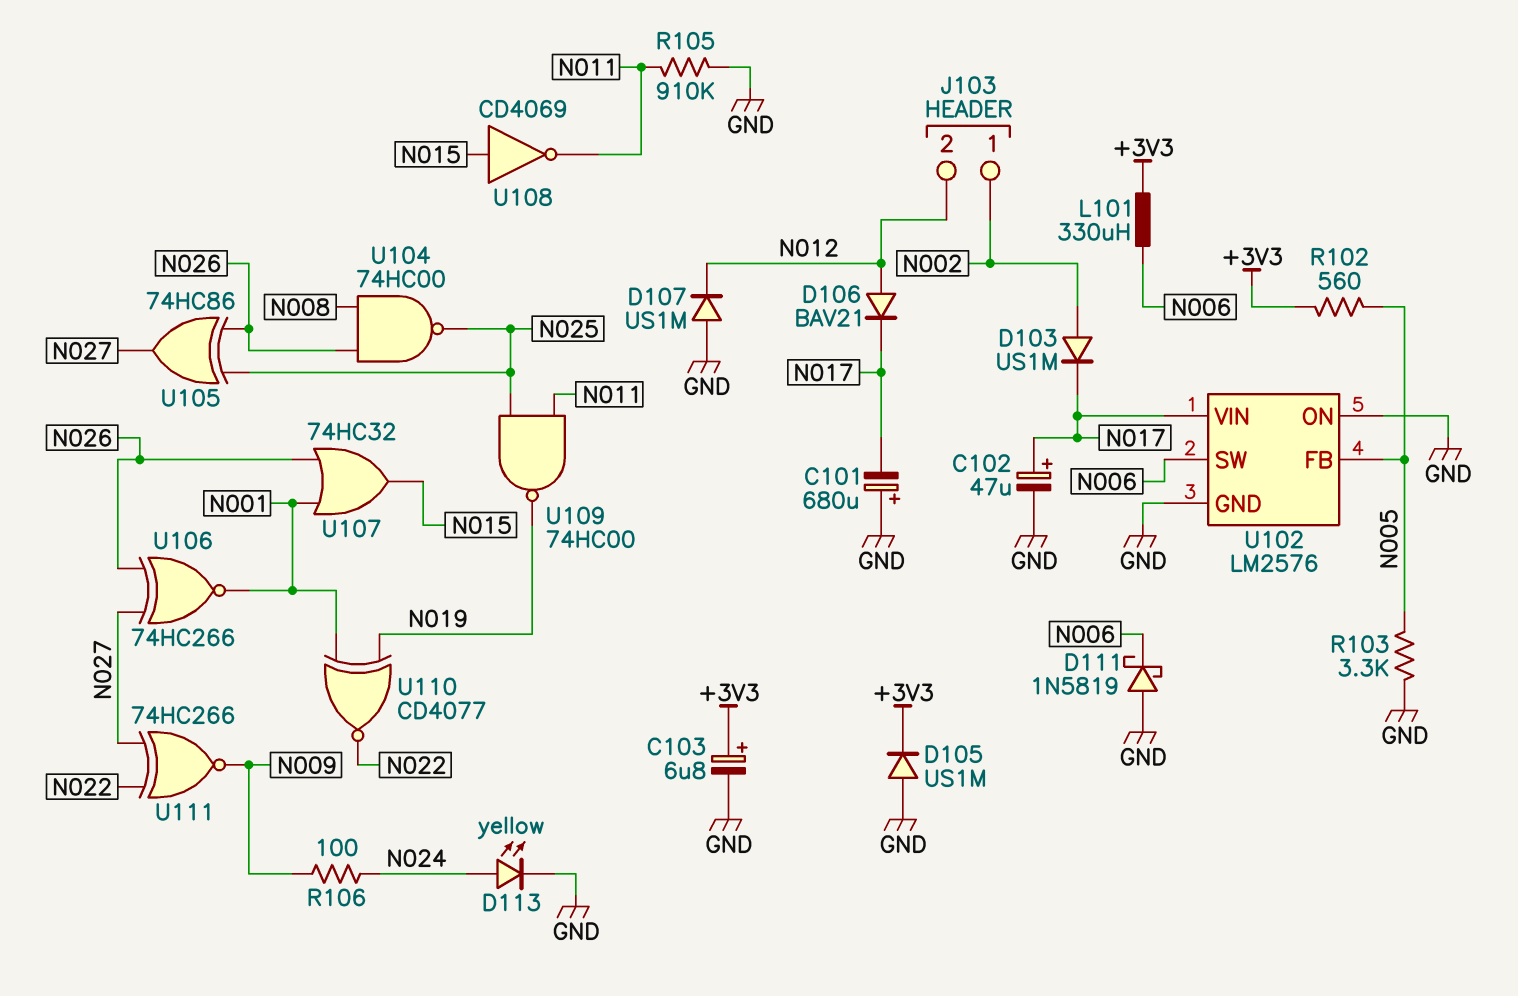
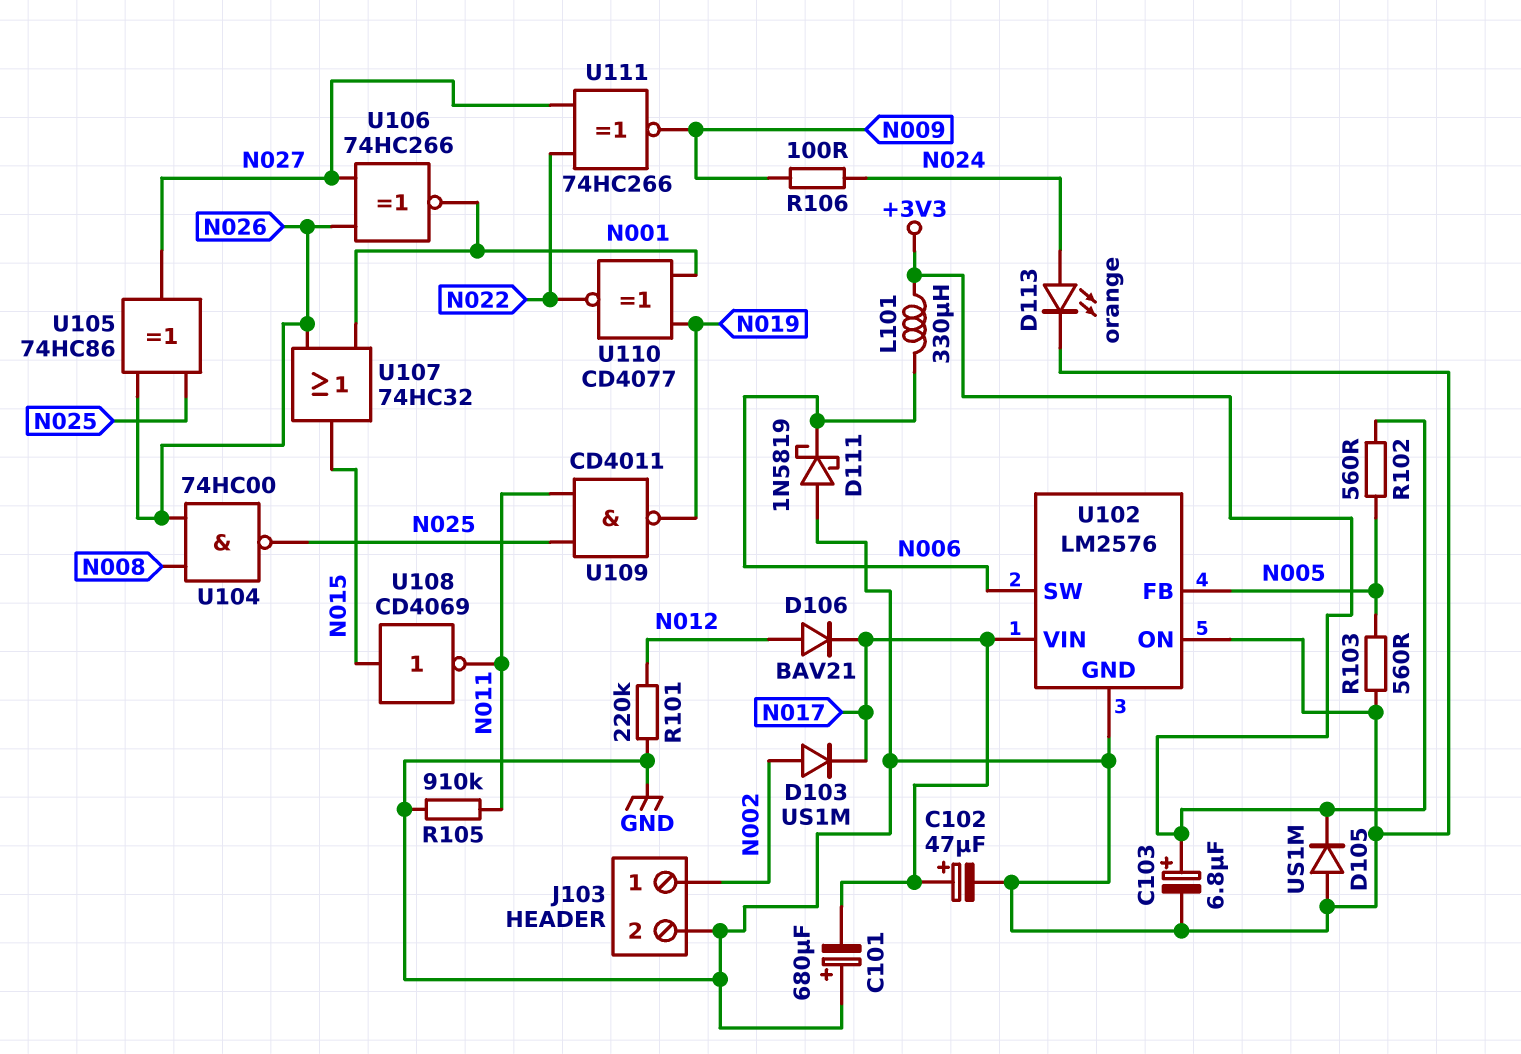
D107: diode US1M (A GND, K N012) -> none
D113: LED yellow (A N024, K GND) -> LED orange (A N024, K GND)
J103 pin 2: N012 -> GND
R101: none -> 220k (GND, N012)
R103: 3.3k (GND, N005) -> 560 (GND, N005)
U109: NAND 74HC00 (in N011, in N025, out N019) -> NAND CD4011 (in N011, in N025, out N019)

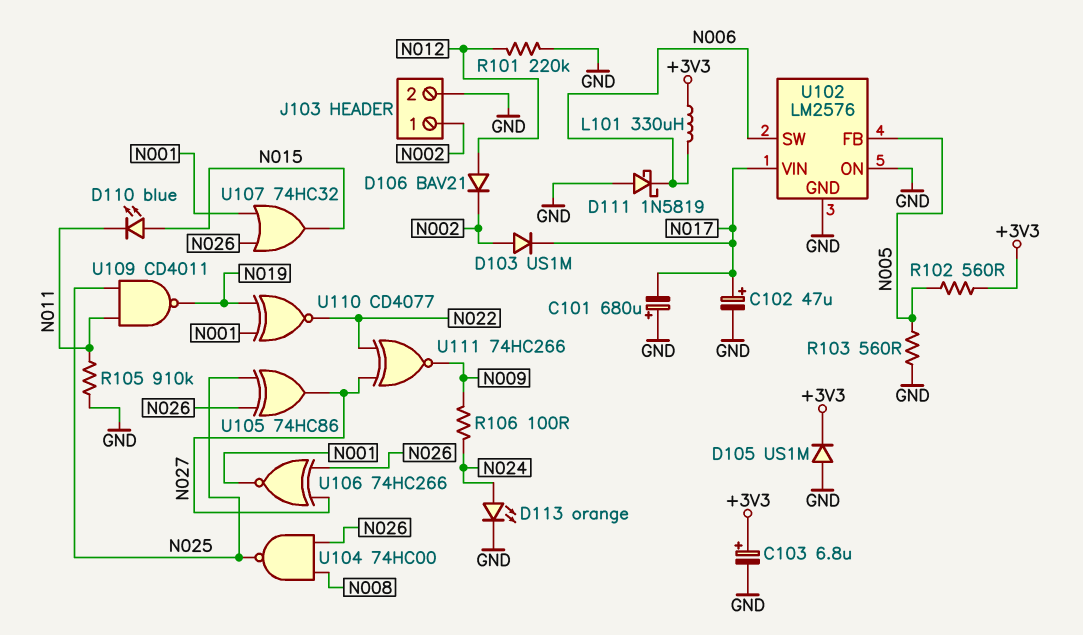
D106: diode BAV21 (A N012, K N017) -> diode BAV21 (A N012, K N002)
D110: none -> LED blue (A N015, K N011)
U108: NOT CD4069 (in N015, out N011) -> none

